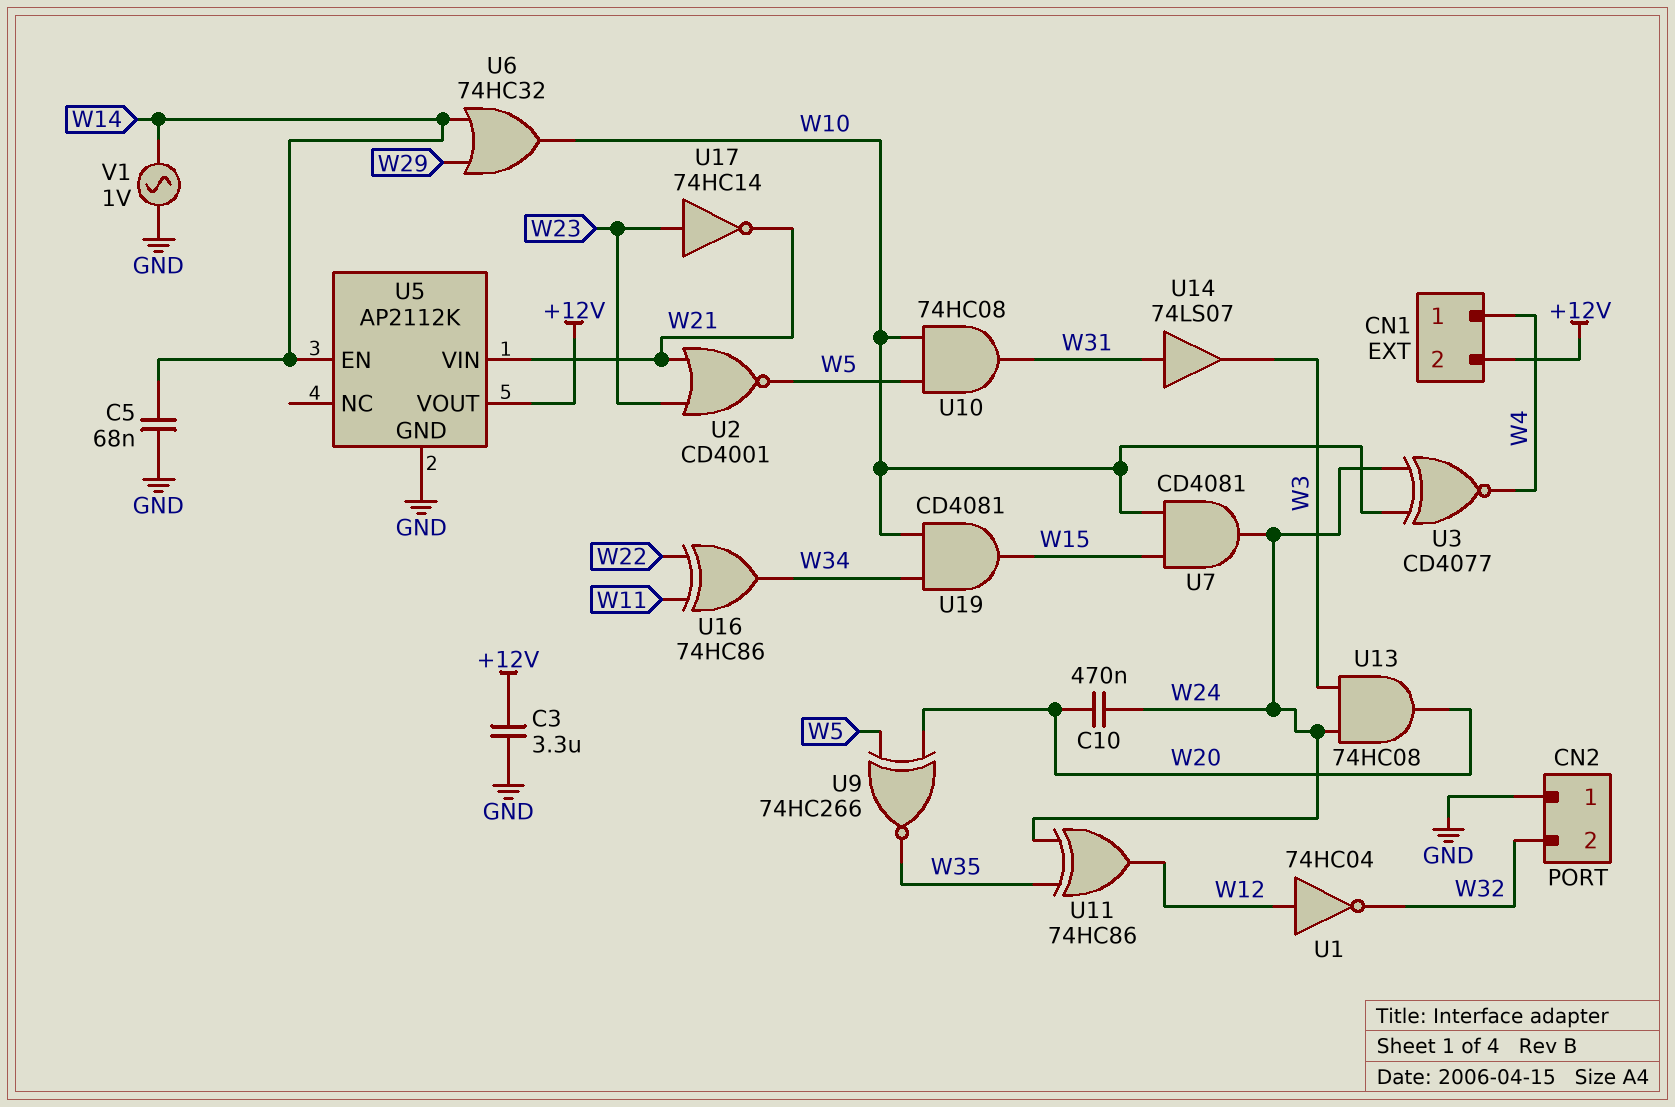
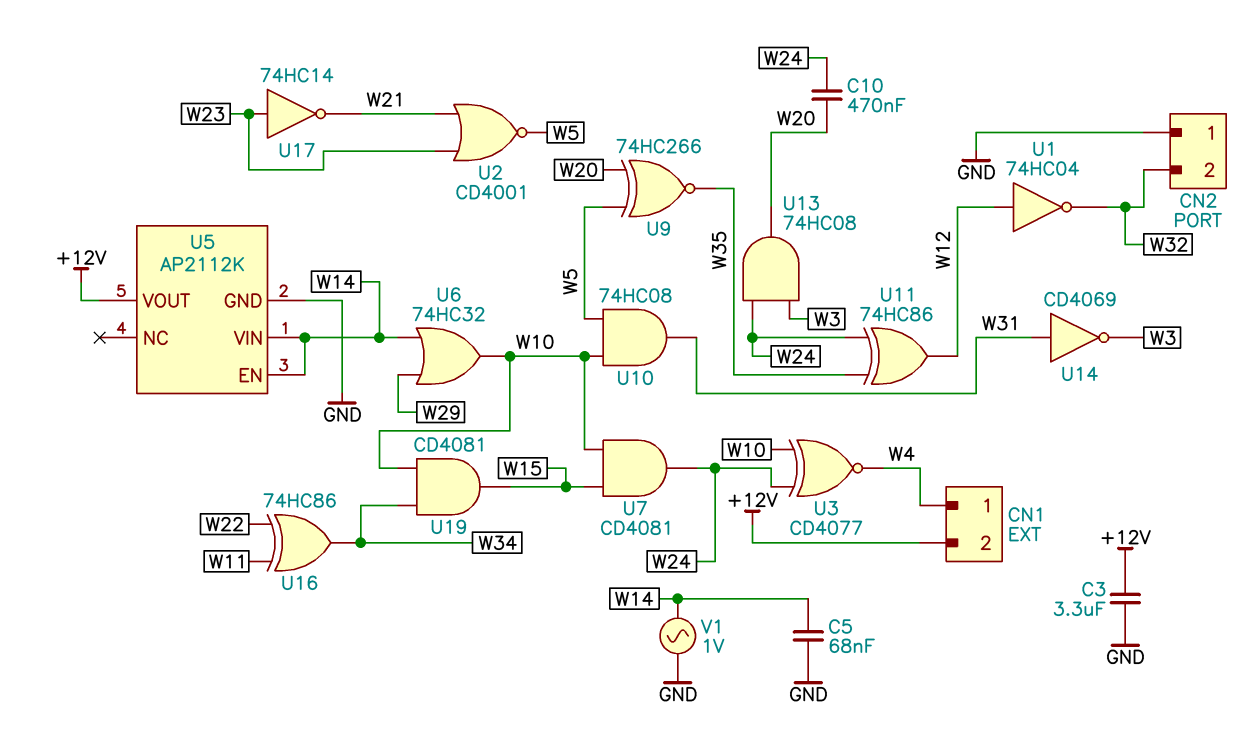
U5 pin VIN: W21 -> W14
U14: buffer 74LS07 (in W31, out W3) -> NOT CD4069 (in W31, out W3)

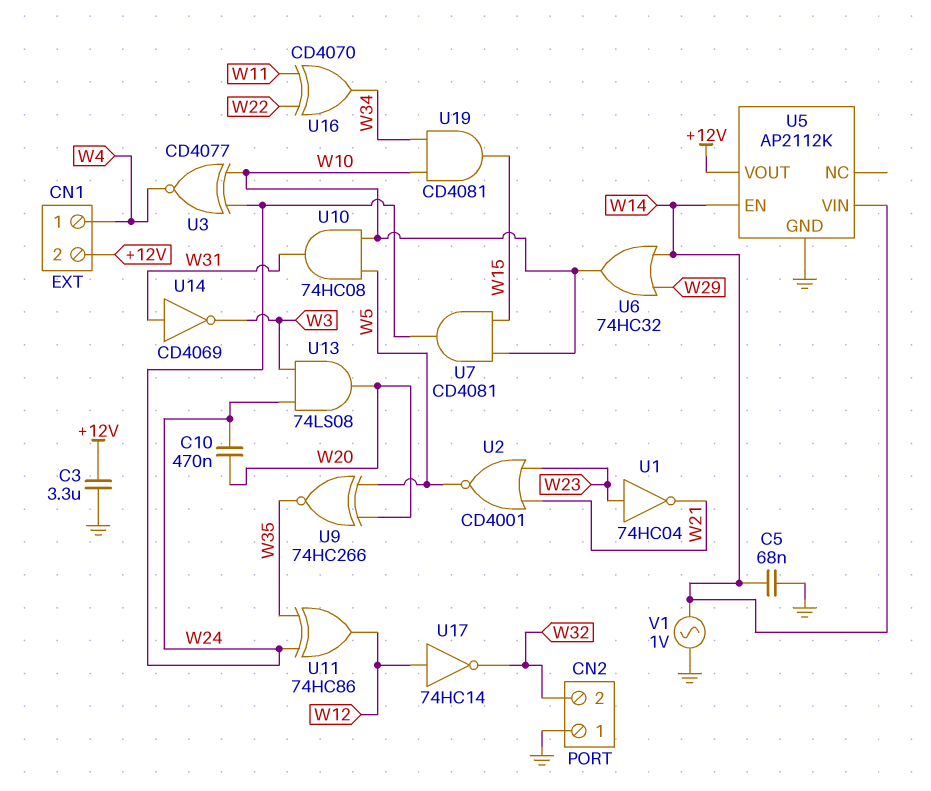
U1: NOT 74HC04 (in W12, out W32) -> NOT 74HC04 (in W23, out W21)
U13: AND 74HC08 (in W3, in W24, out W20) -> AND 74LS08 (in W3, in W24, out W20)
U16: XOR 74HC86 (in W11, in W22, out W34) -> XOR CD4070 (in W11, in W22, out W34)
U17: NOT 74HC14 (in W23, out W21) -> NOT 74HC14 (in W12, out W32)

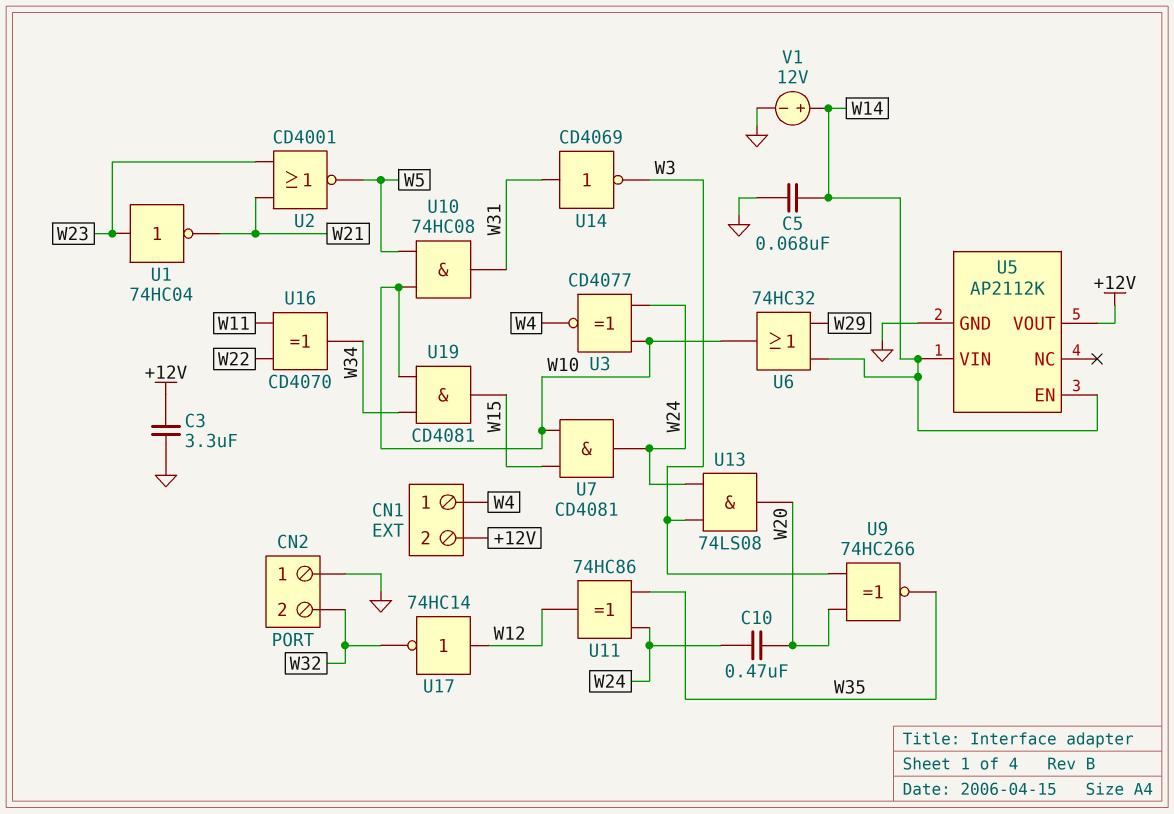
U9: XNOR 74HC266 (in W5, in W20, out W35) -> XNOR 74HC266 (in W3, in W20, out W35)
V1: AC 1V (GND, W14) -> 12V (plus W14, minus GND)

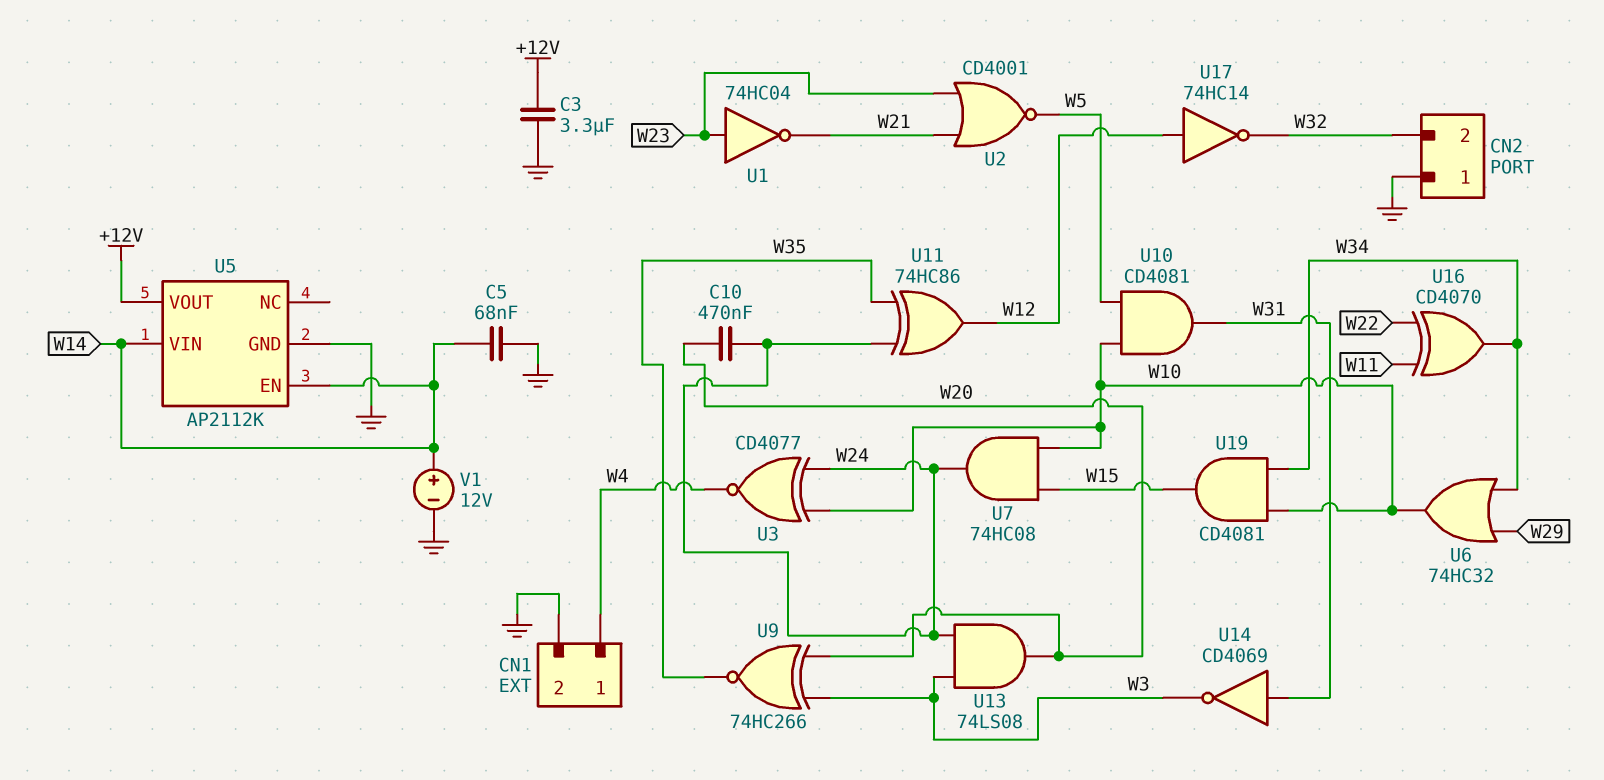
CN1 pin 2: +12V -> GND
U6: OR 74HC32 (in W14, in W29, out W10) -> OR 74HC32 (in W29, in W34, out W10)
U7: AND CD4081 (in W10, in W15, out W24) -> AND 74HC08 (in W10, in W15, out W24)
U10: AND 74HC08 (in W5, in W10, out W31) -> AND CD4081 (in W5, in W10, out W31)

